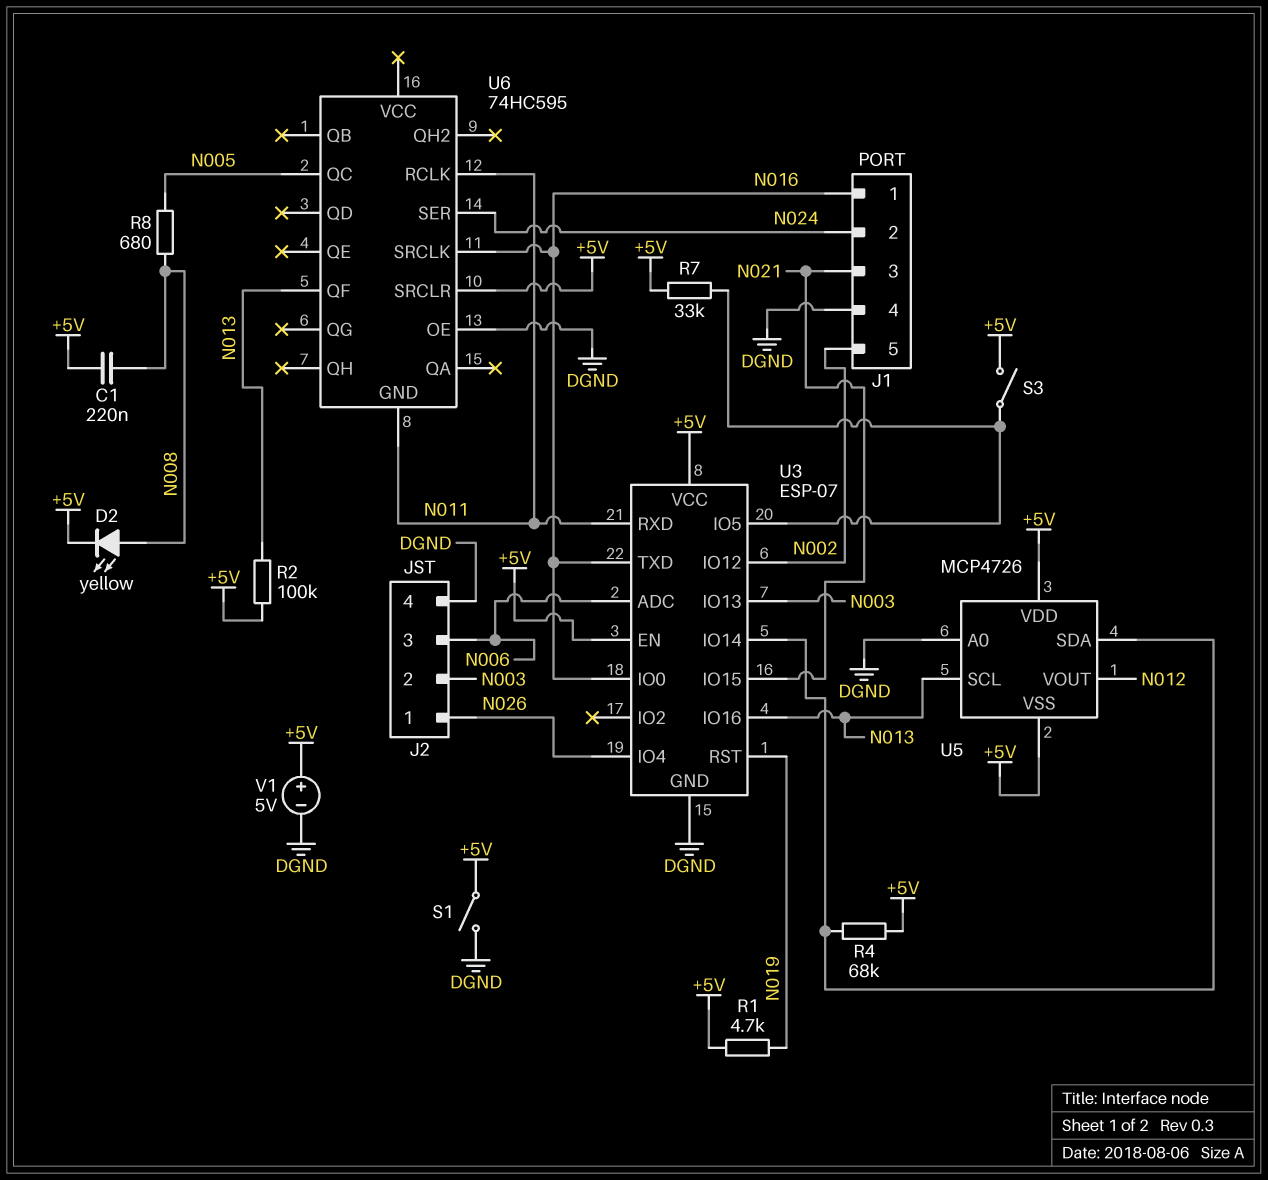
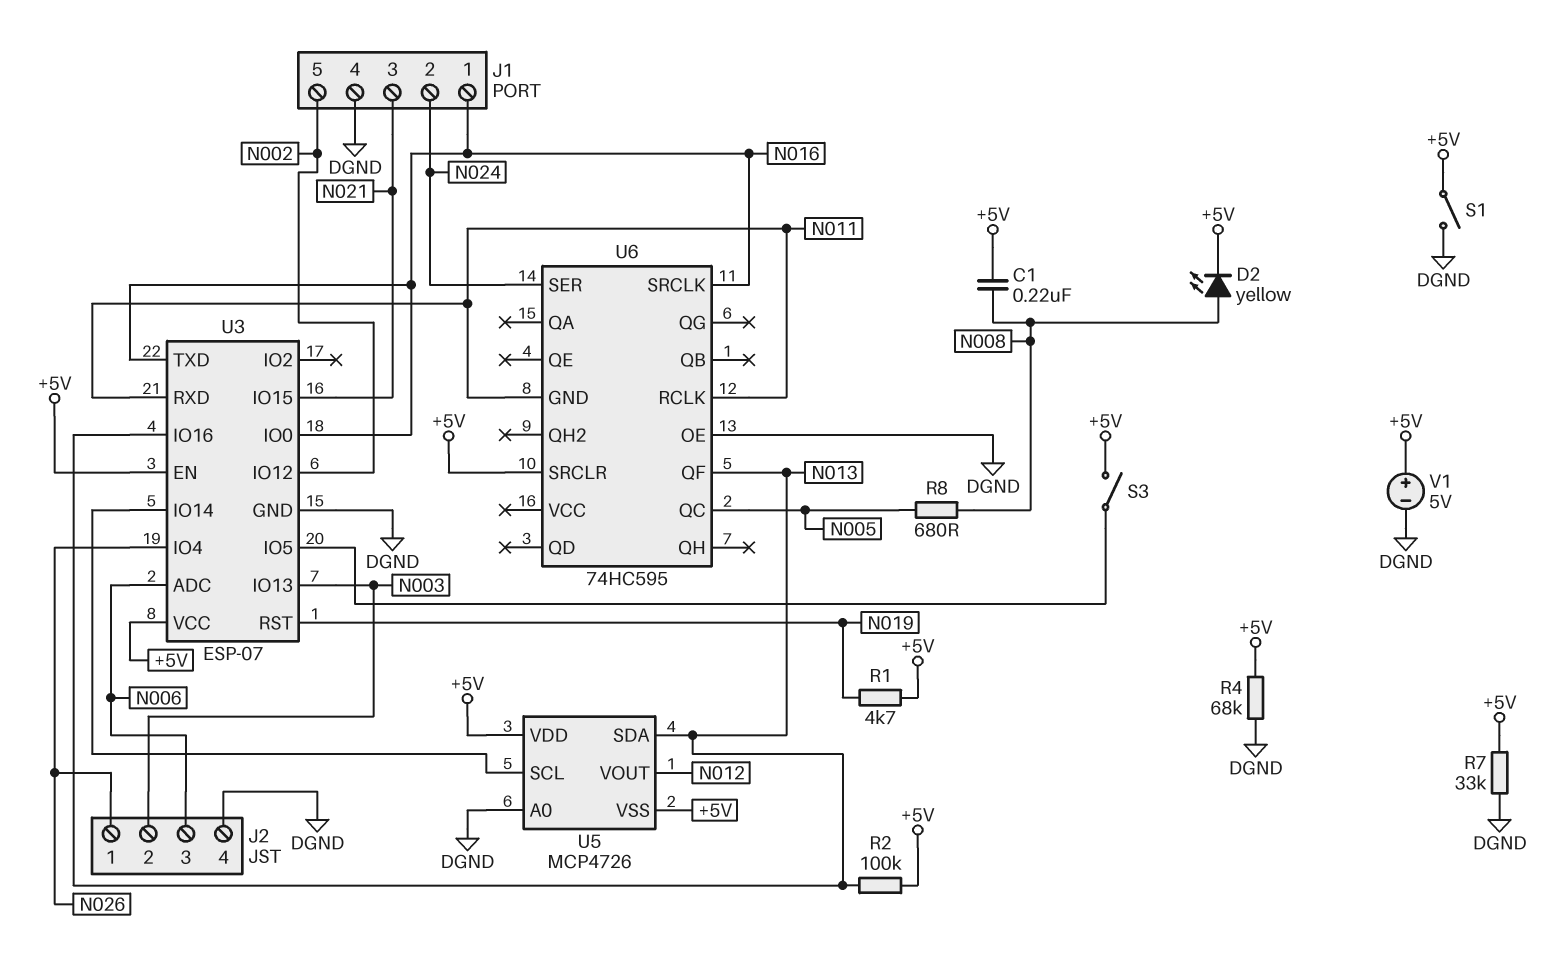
R4: 68k (+5V, U3/IO14) -> 68k (+5V, DGND)
R7: 33k (+5V, U3/IO5) -> 33k (+5V, DGND)
U5 pin SCL: N013 -> U3/IO14
U5 pin SDA: U3/IO14 -> N013

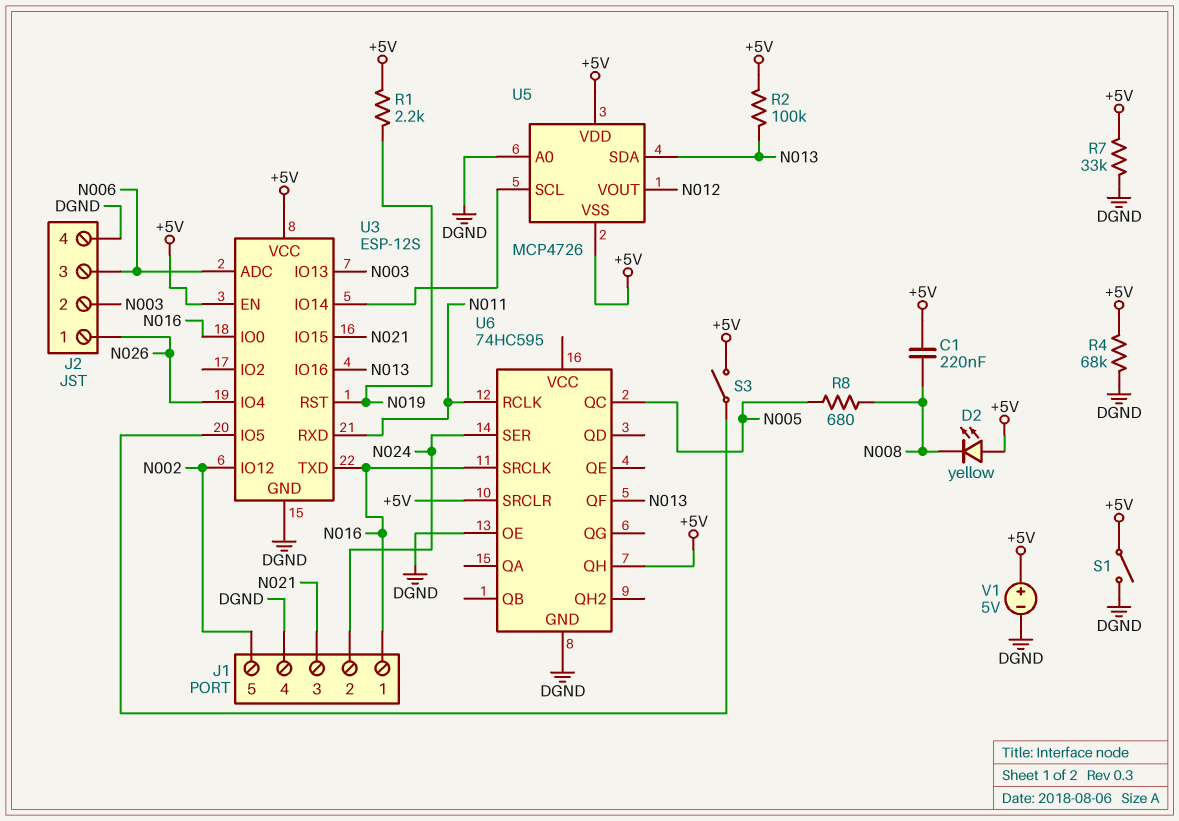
D2: LED yellow (A N008, K +5V) -> LED yellow (A +5V, K N008)
R1: 4.7k (+5V, N019) -> 2.2k (+5V, N019)
U3: ESP-07 -> ESP-12S
U6 pin GND: N011 -> DGND
U6 pin QH: none -> +5V

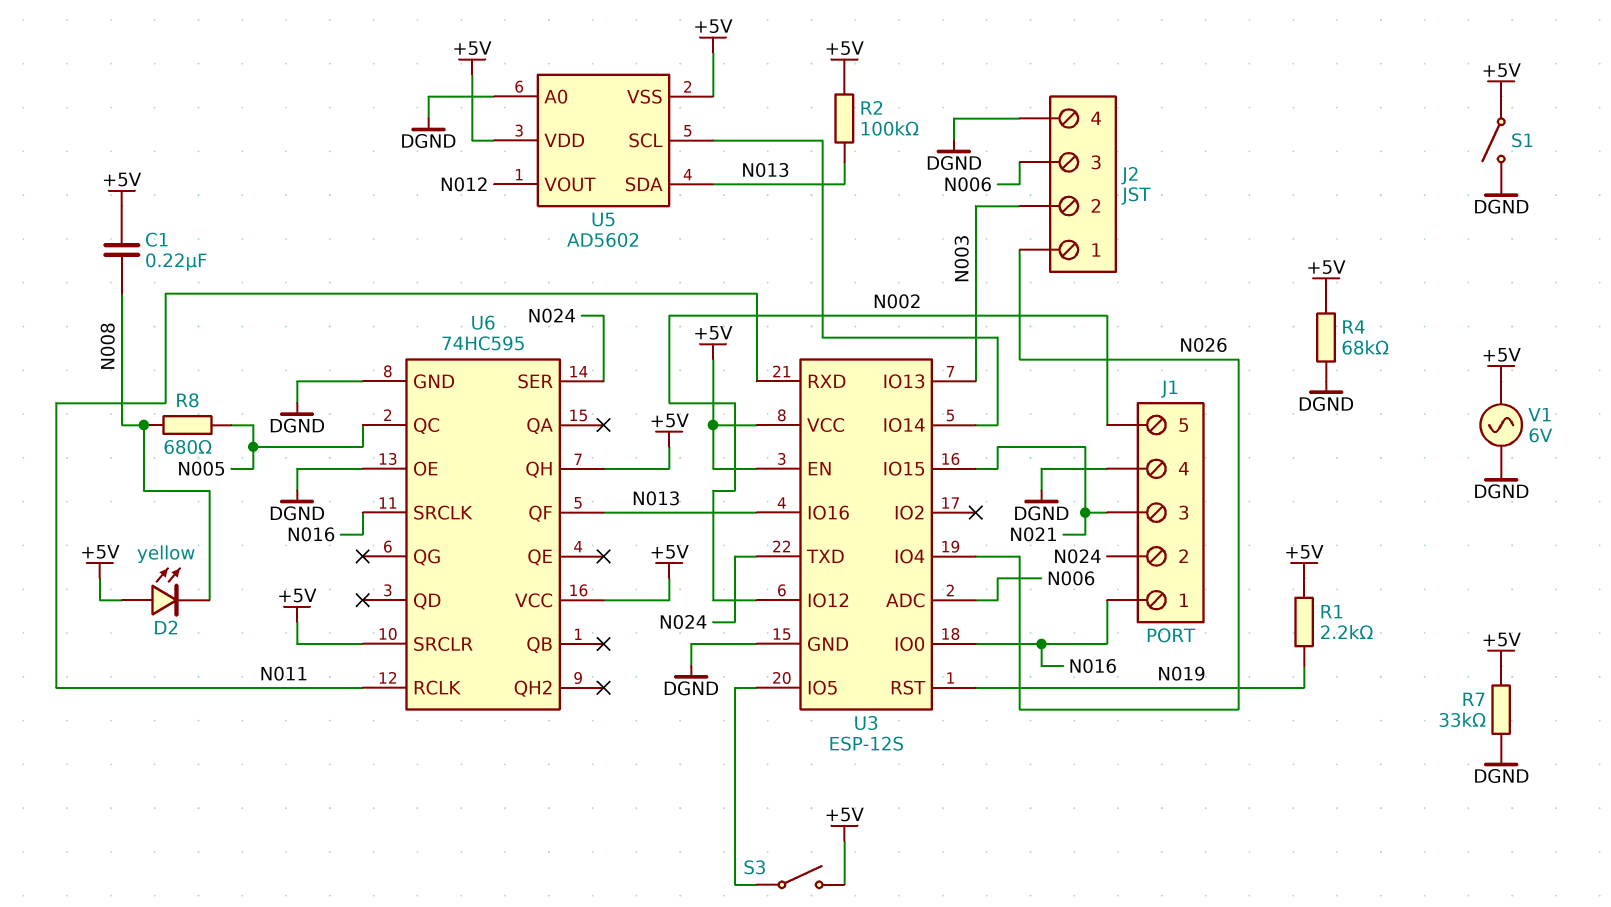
U3 pin TXD: N016 -> N024
U5: MCP4726 -> AD5602
U6 pin VCC: none -> +5V
V1: 5V (plus +5V, minus DGND) -> AC 6V (+5V, DGND)

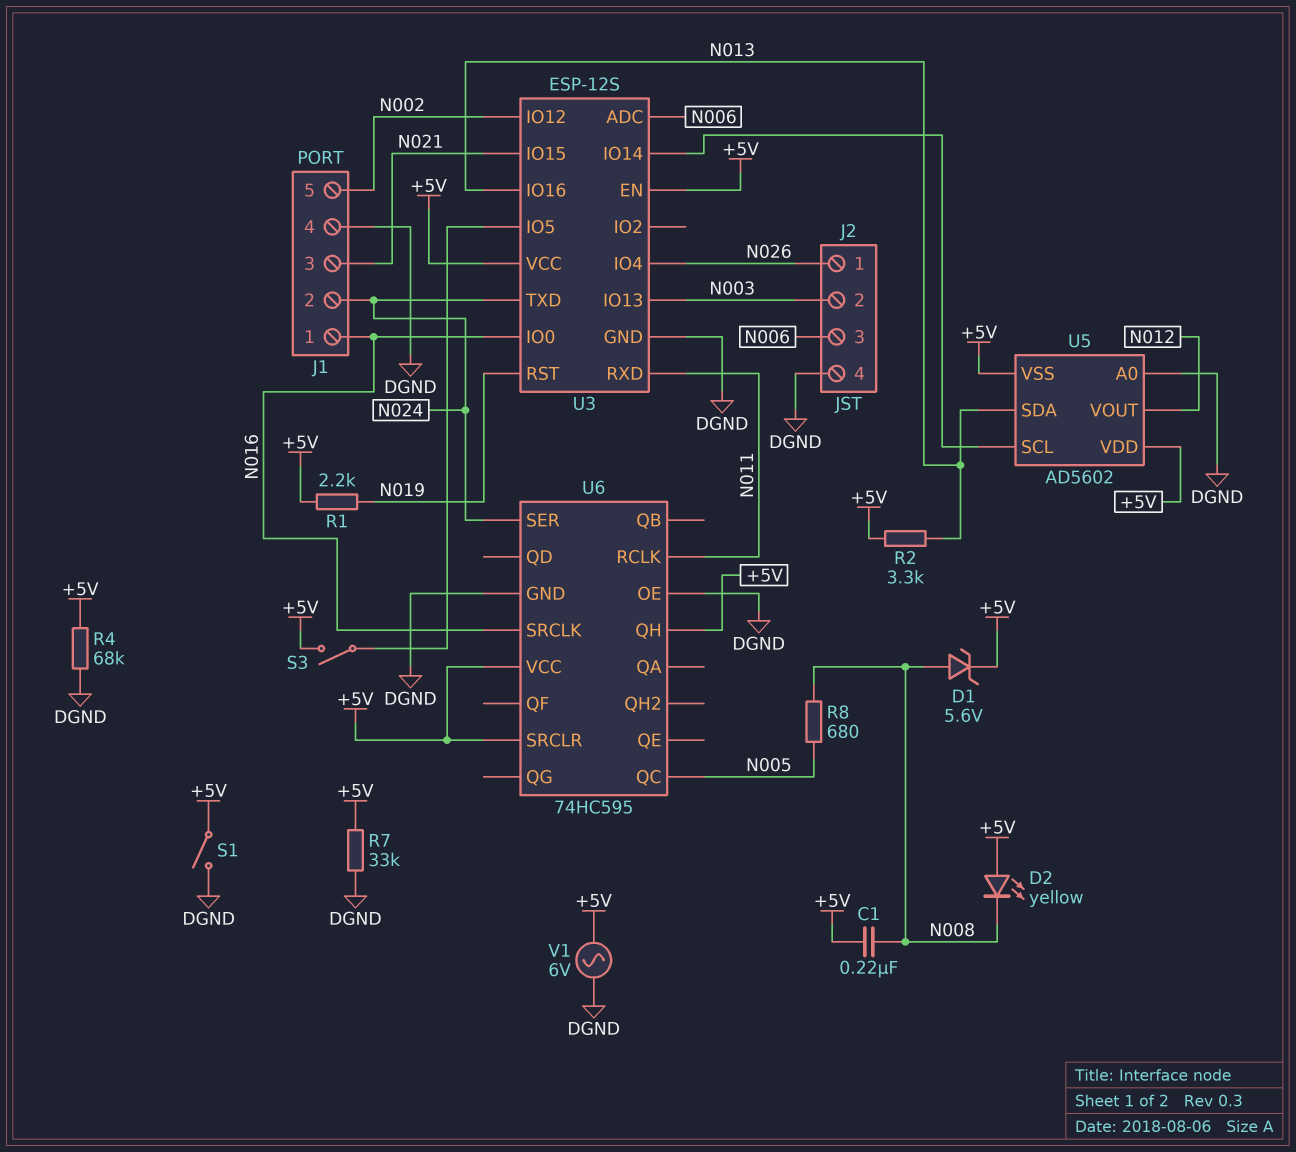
D1: none -> zener 5.6V (A N008, K +5V)
R2: 100k (+5V, N013) -> 3.3k (+5V, N013)
U6 pin QF: N013 -> none

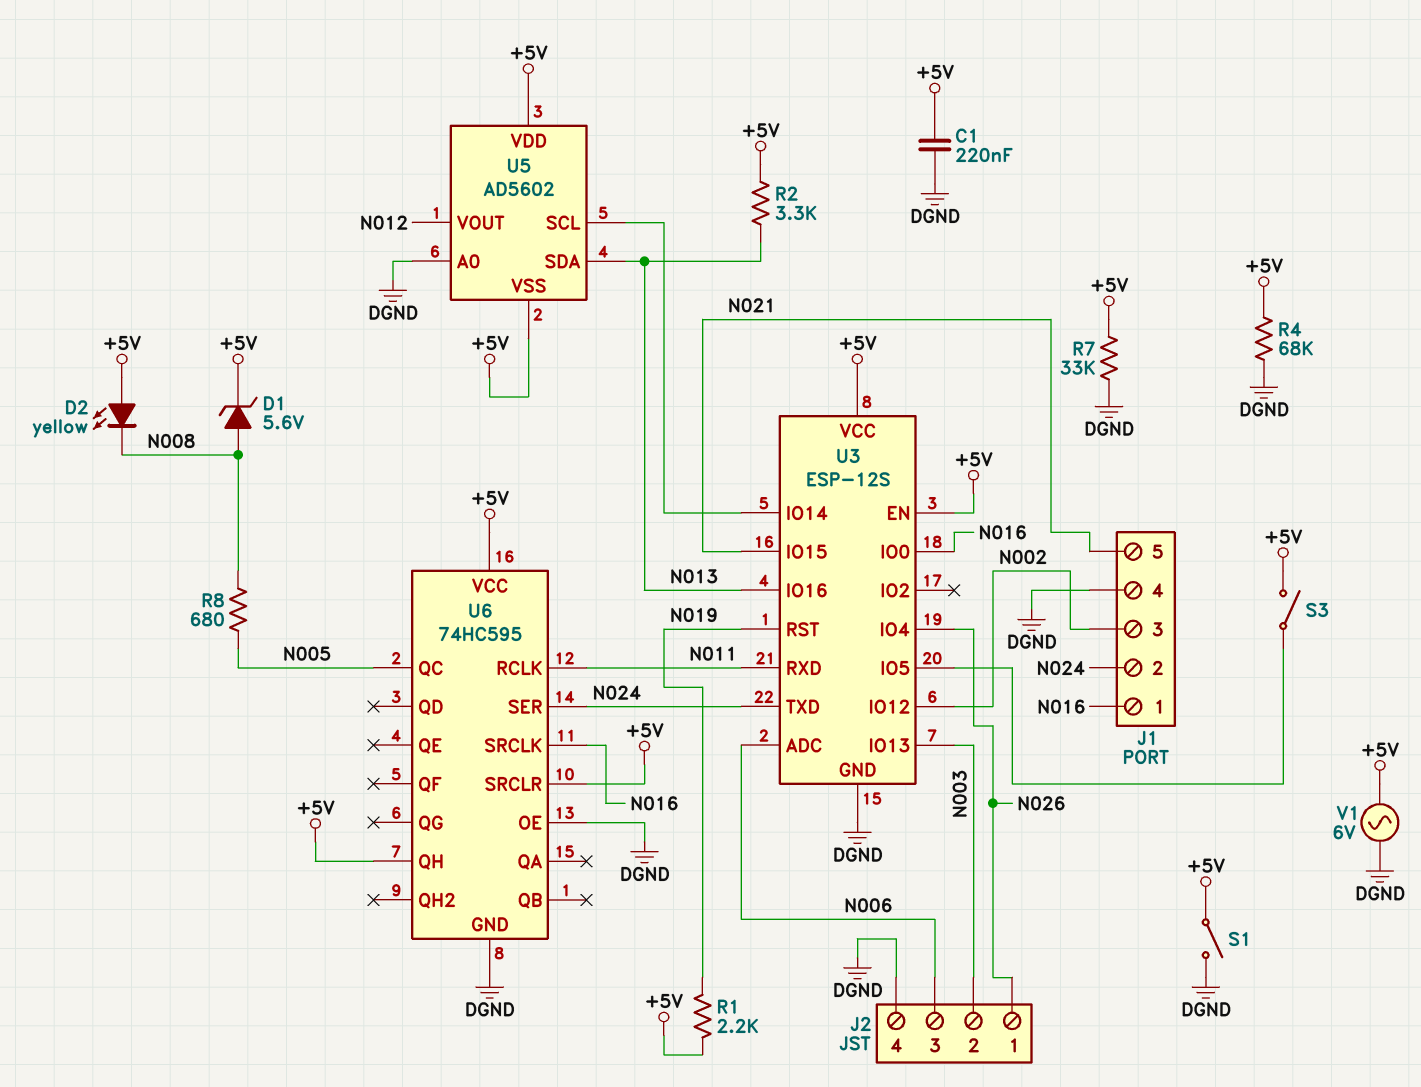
C1: 220nF (+5V, N008) -> 220nF (+5V, DGND)
J1 pin 3: N021 -> N002
J1 pin 5: N002 -> N021

